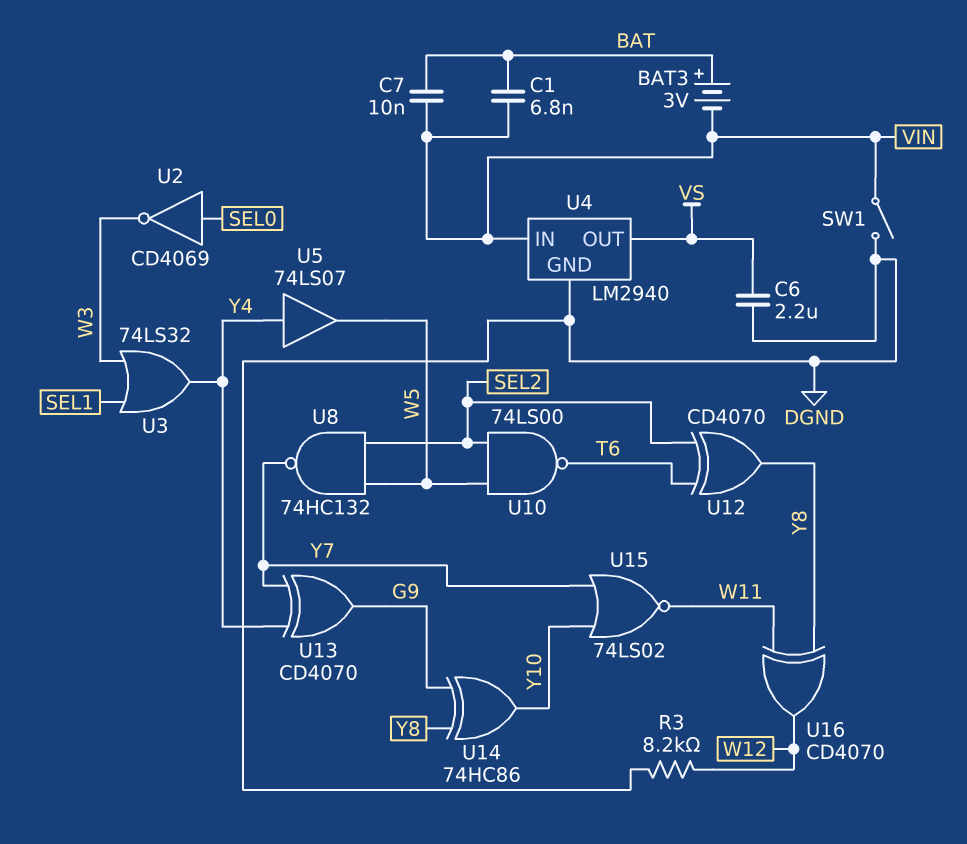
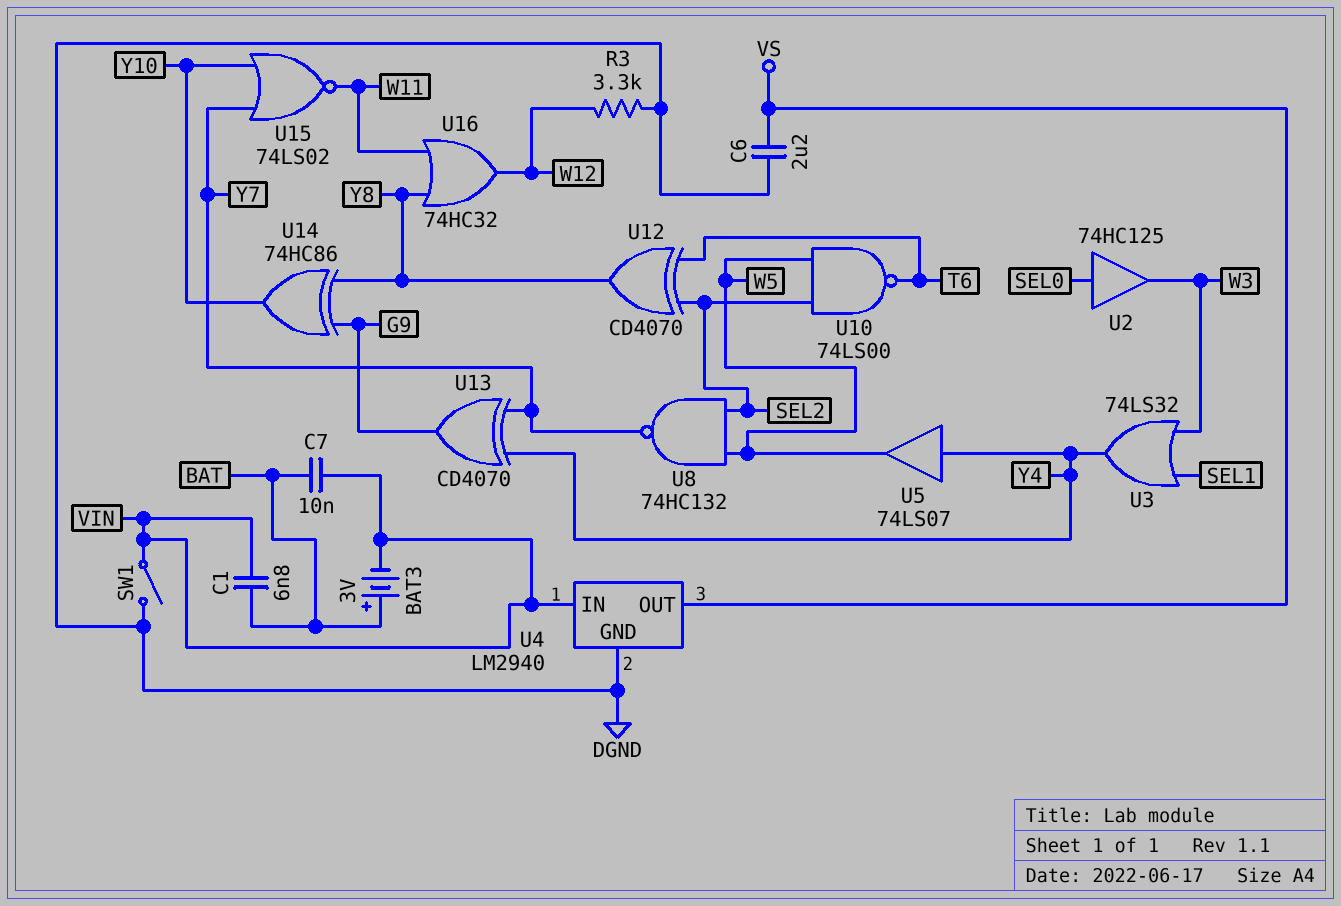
R3: 8.2k (DGND, W12) -> 3.3k (DGND, W12)
U2: NOT CD4069 (in SEL0, out W3) -> buffer 74HC125 (in SEL0, out W3)
U16: XOR CD4070 (in W11, in Y8, out W12) -> OR 74HC32 (in W11, in Y8, out W12)

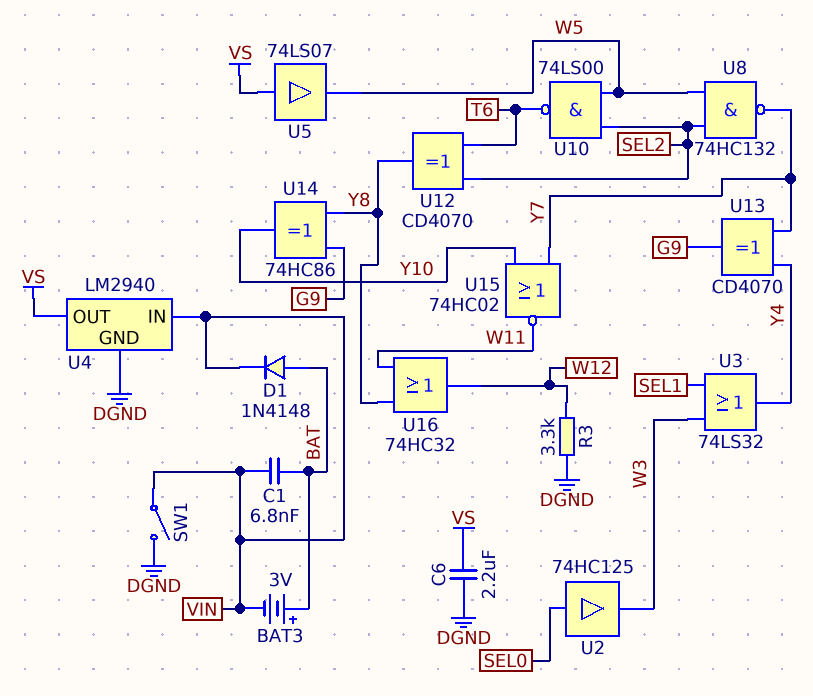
C7: 10nF (BAT, VIN) -> none
D1: none -> diode 1N4148 (A BAT, K VIN)
U5: buffer 74LS07 (in Y4, out W5) -> buffer 74LS07 (in VS, out W5)
U15: NOR 74LS02 (in Y7, in Y10, out W11) -> NOR 74HC02 (in Y7, in Y10, out W11)

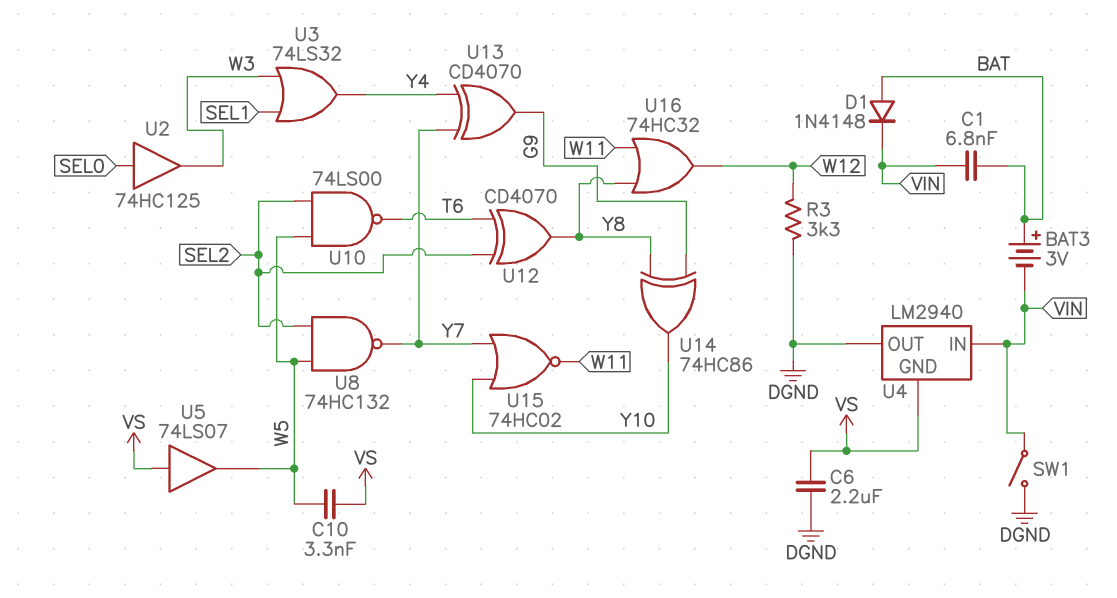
C10: none -> 3.3nF (VS, W5)
U4 pin GND: DGND -> VS
U4 pin OUT: VS -> DGND

